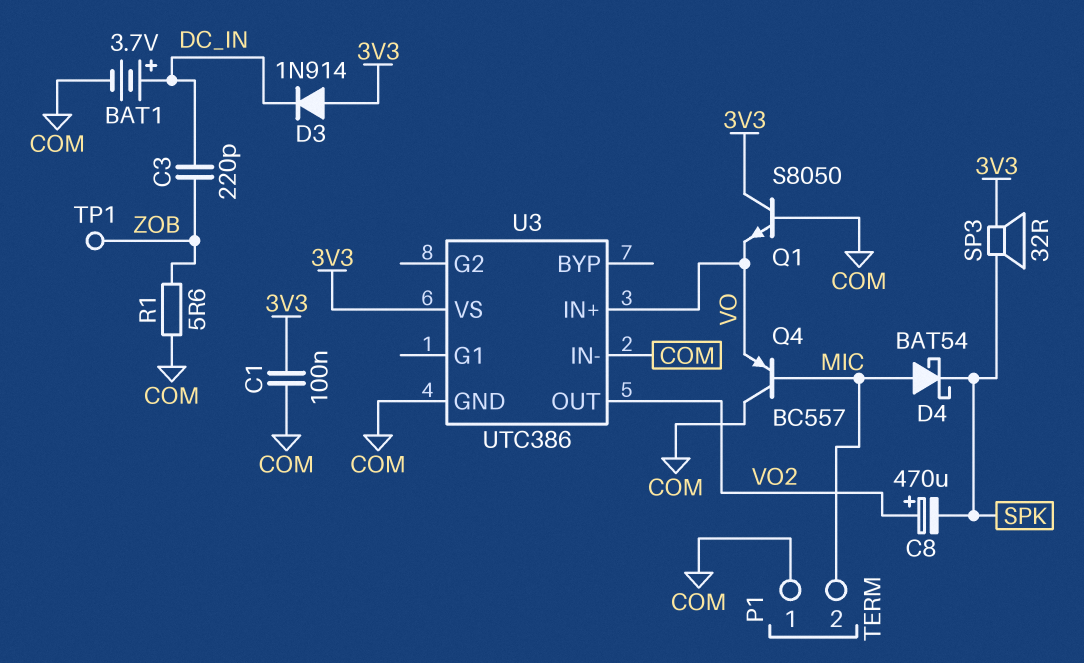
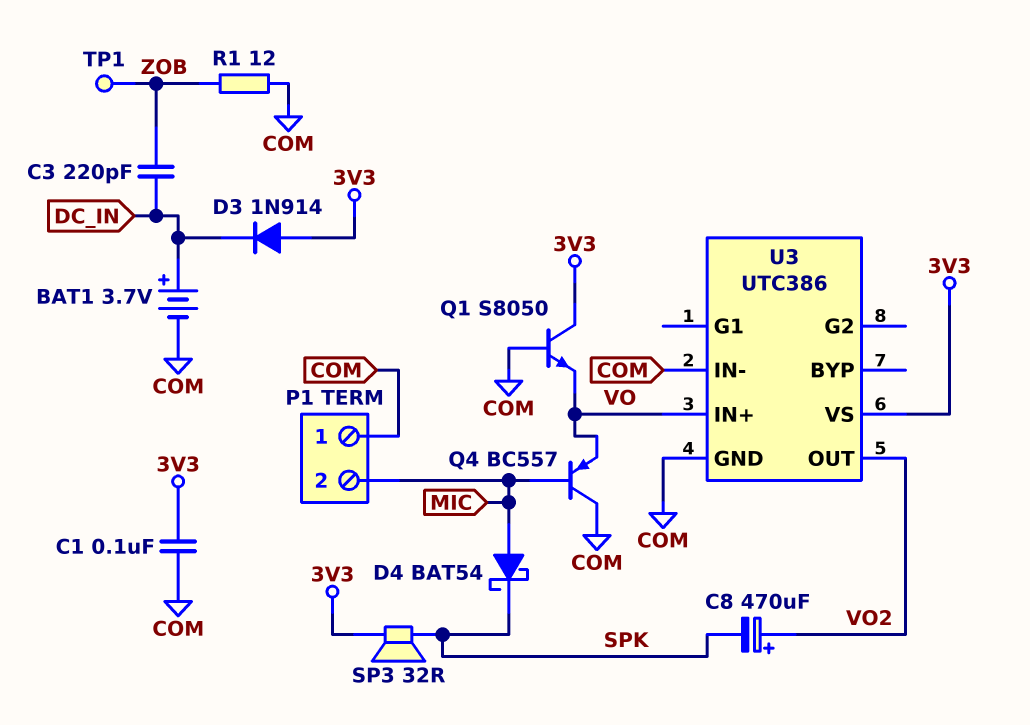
R1: 5.6 (COM, ZOB) -> 12 (COM, ZOB)

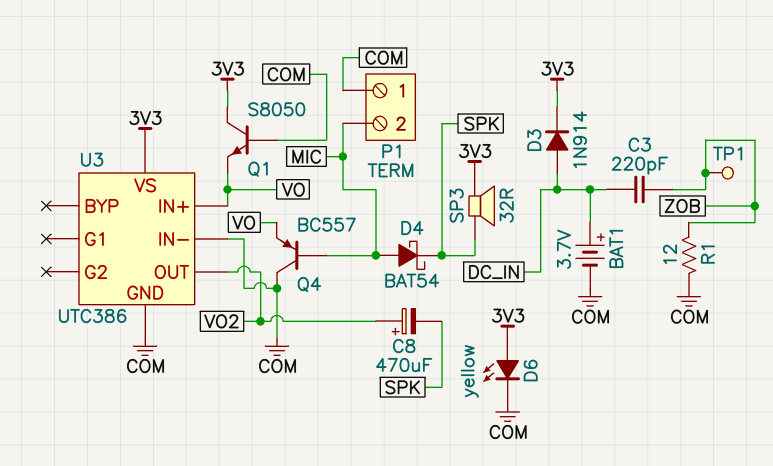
C1: 100nF (3V3, COM) -> none
D3: diode 1N914 (A 3V3, K DC_IN) -> diode 1N914 (A DC_IN, K 3V3)
D6: none -> LED yellow (A 3V3, K COM)

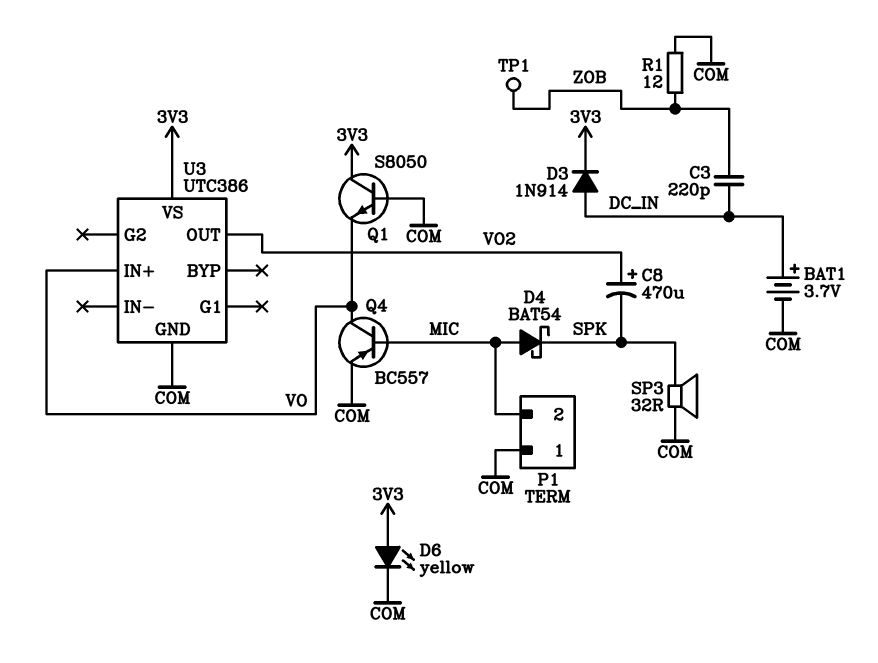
Q4: PNP BC557 (B MIC, C COM, E VO) -> PNP BC557 (B MIC, C VO, E COM)
SP3: speaker 32R (3V3, SPK) -> speaker 32R (COM, SPK)
U3 pin IN-: COM -> none

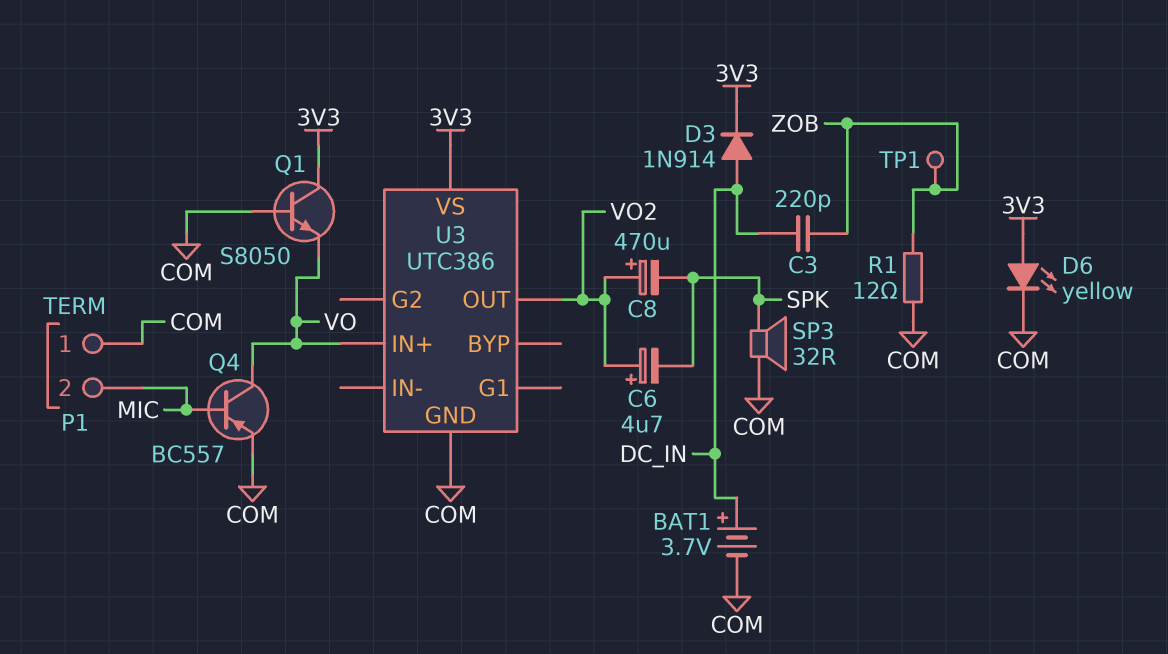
C6: none -> 4.7uF (plus VO2, minus SPK)
D4: schottky BAT54 (A MIC, K SPK) -> none

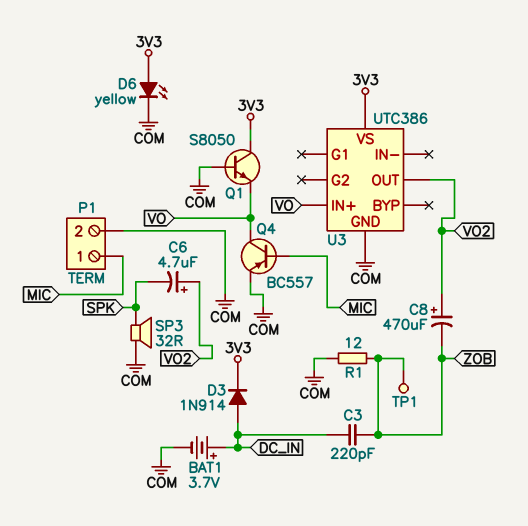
C8: 470uF (plus VO2, minus SPK) -> 470uF (plus VO2, minus ZOB)
P1 pin 1: COM -> MIC
P1 pin 2: MIC -> COM

